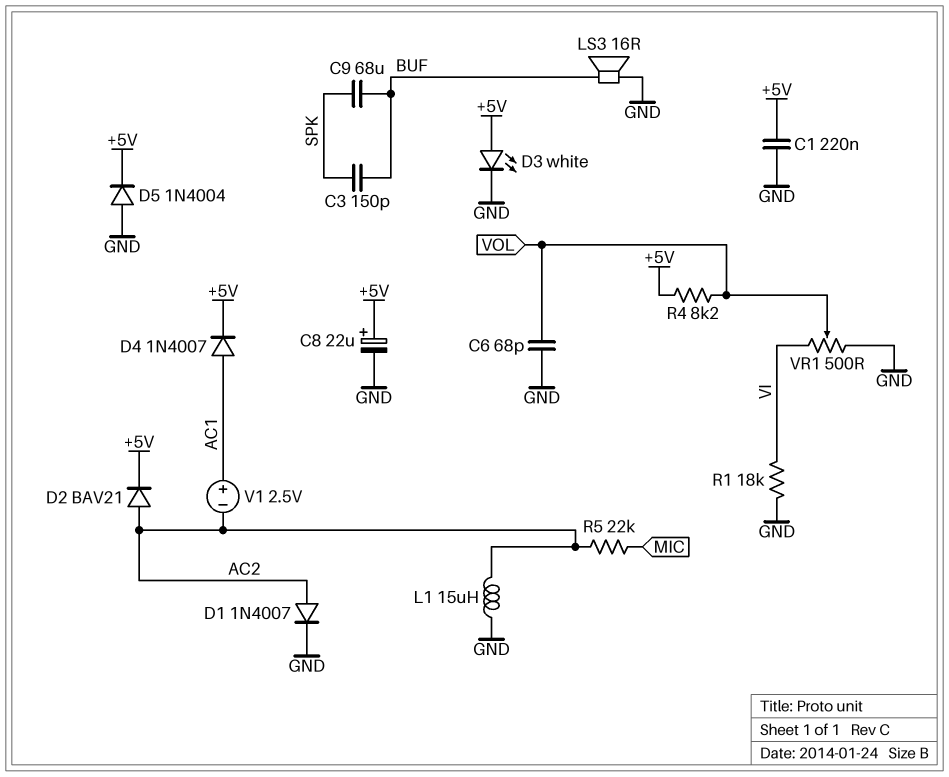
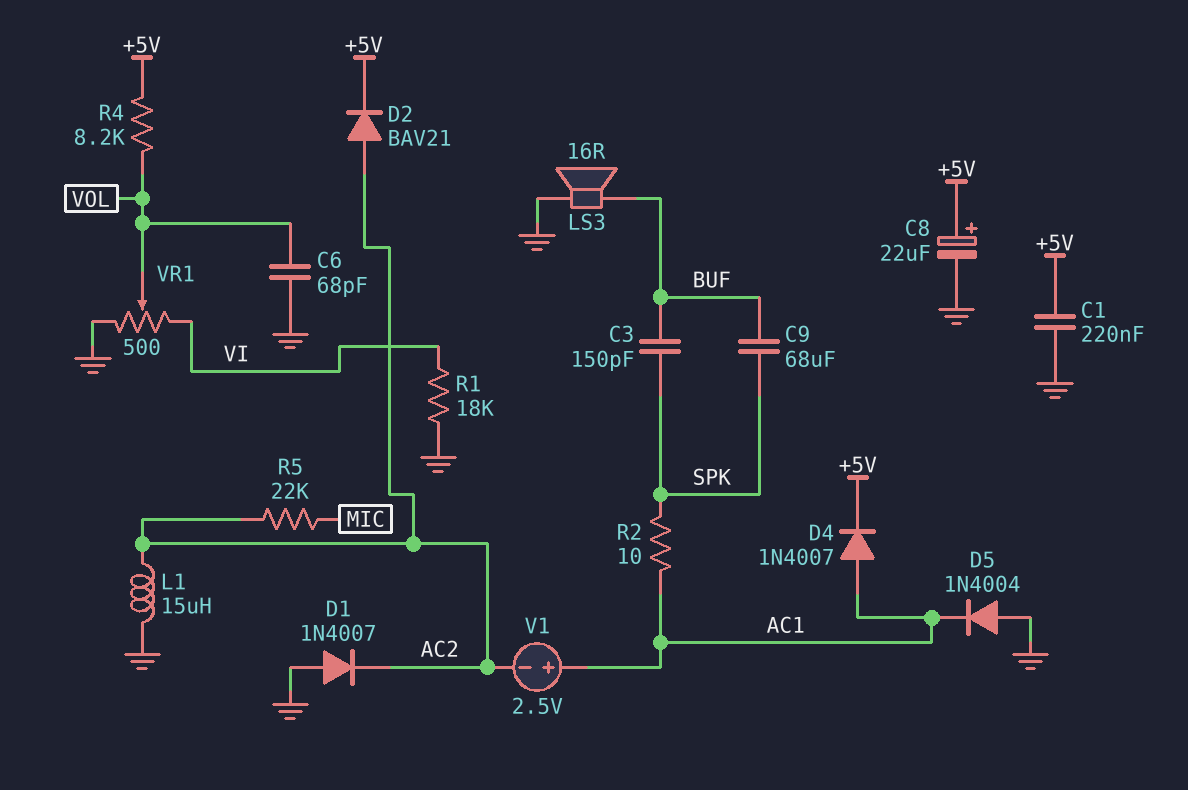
D1: diode 1N4007 (A AC2, K GND) -> diode 1N4007 (A GND, K AC2)
D3: LED white (A +5V, K GND) -> none
D5: diode 1N4004 (A GND, K +5V) -> diode 1N4004 (A GND, K AC1)
R2: none -> 10 (AC1, SPK)

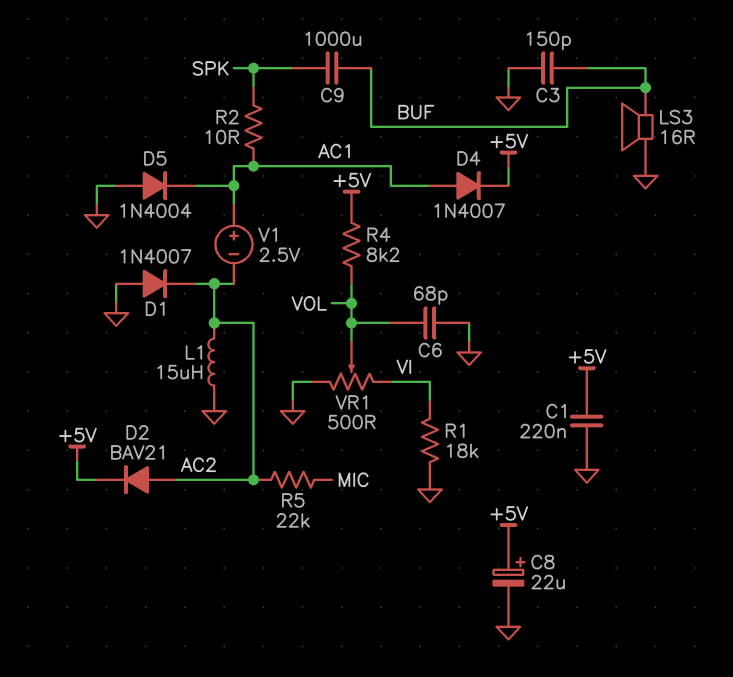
C3: 150pF (BUF, SPK) -> 150pF (BUF, GND)
C9: 68uF (BUF, SPK) -> 1000uF (BUF, SPK)

